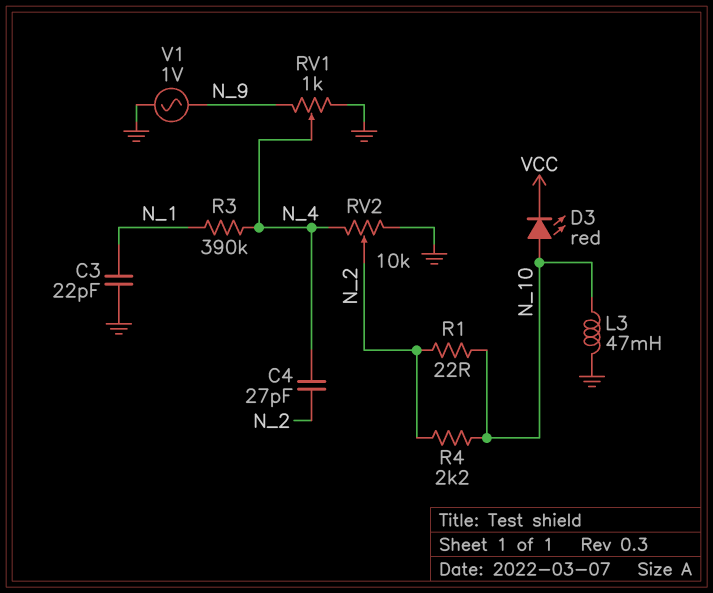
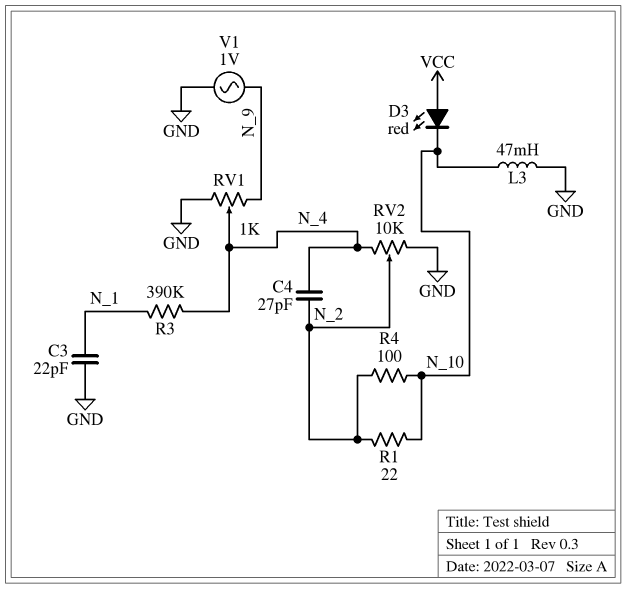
D3: LED red (A N_10, K VCC) -> LED red (A VCC, K N_10)
R4: 2.2k (N_2, N_10) -> 100 (N_2, N_10)

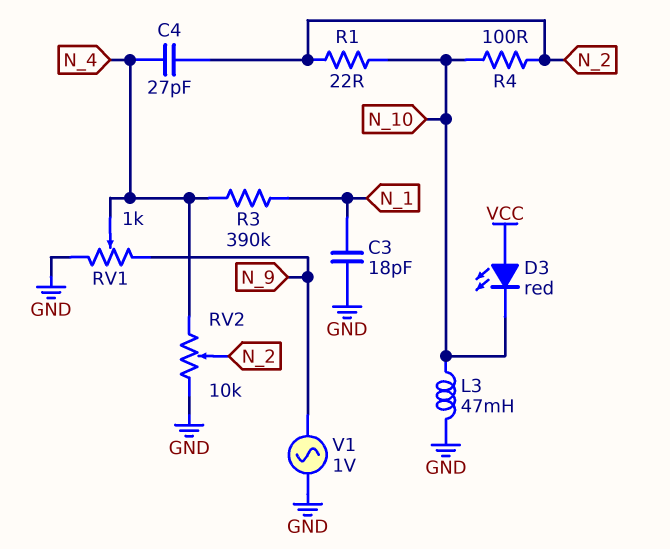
C3: 22pF (GND, N_1) -> 18pF (GND, N_1)

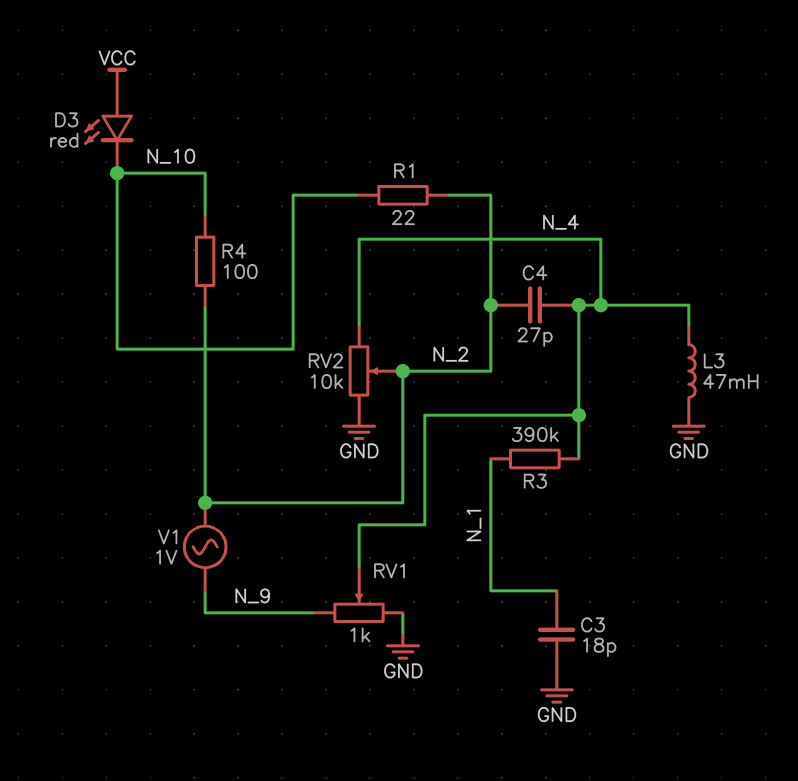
L3: 47mH (GND, N_10) -> 47mH (GND, N_4)
V1: AC 1V (GND, N_9) -> AC 1V (N_2, N_9)

